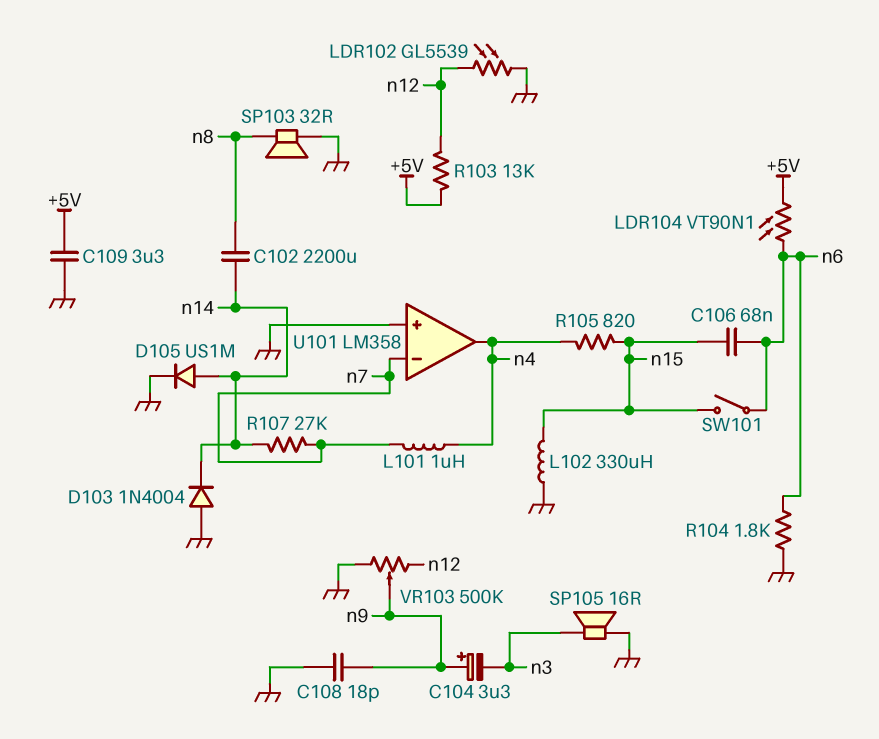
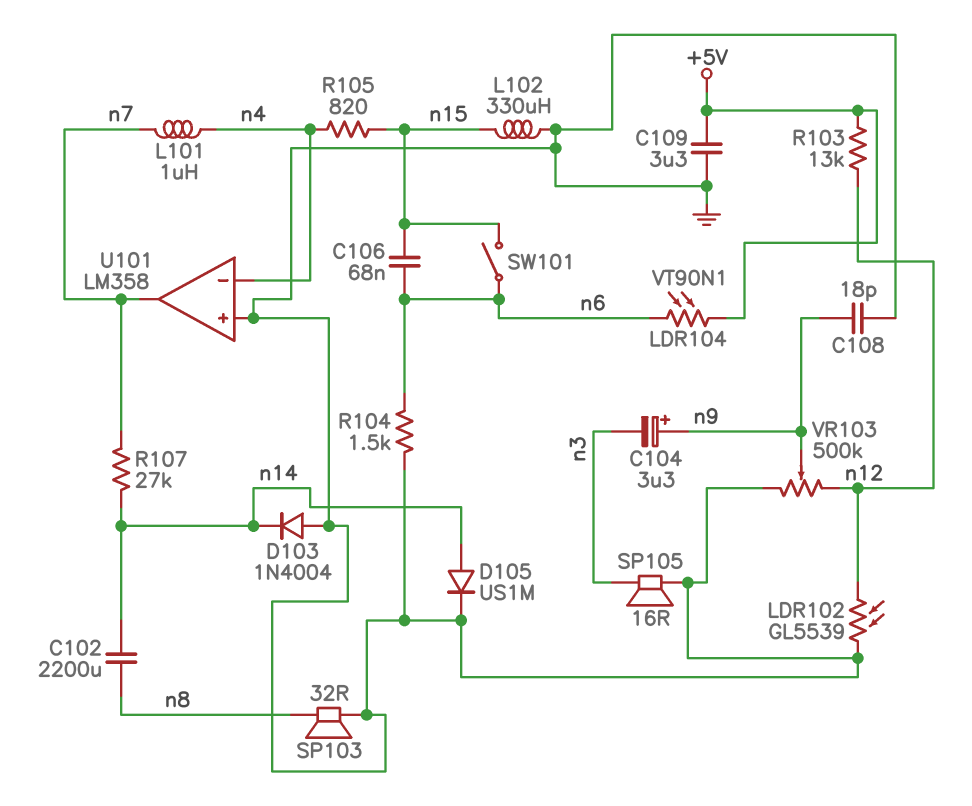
R104: 1.8k (GND, n6) -> 1.5k (GND, n6)
U101 pin in-: n7 -> n4
U101 pin out: n4 -> n7

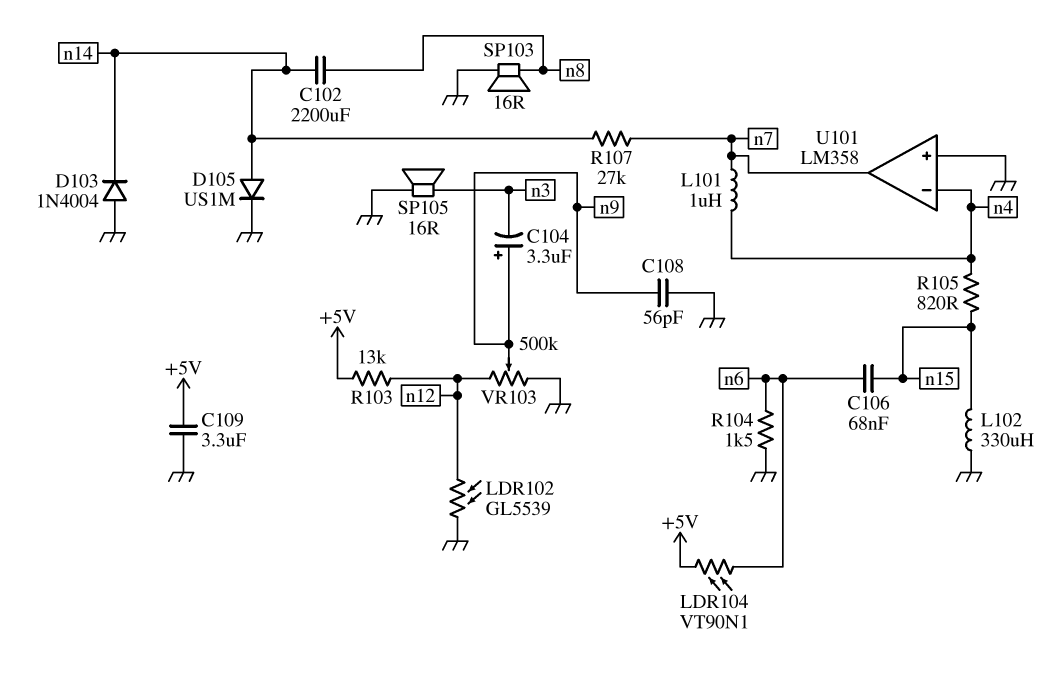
C108: 18pF (GND, n9) -> 56pF (GND, n9)
SP103: speaker 32R (GND, n8) -> speaker 16R (GND, n8)
SW101: switch (n6, n15) -> none

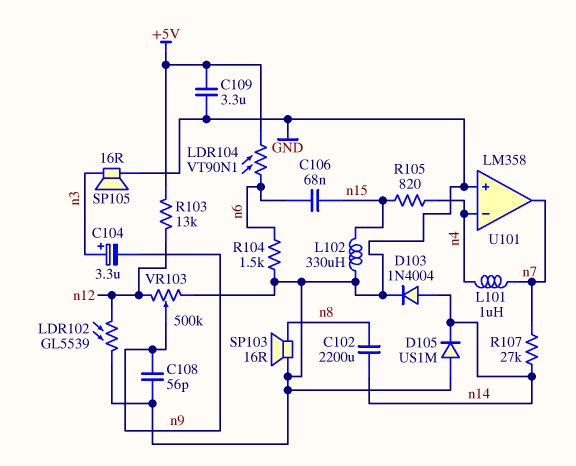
C104: 3.3uF (plus n9, minus n3) -> 3.3uF (plus n3, minus n9)
D103: diode 1N4004 (A GND, K n14) -> diode 1N4004 (A n14, K GND)
D105: diode US1M (A n14, K GND) -> diode US1M (A GND, K n14)

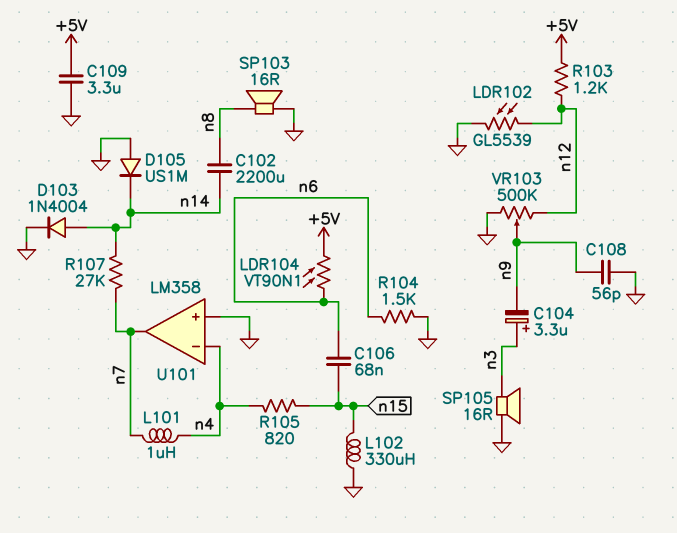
R103: 13k (+5V, n12) -> 1.2k (+5V, n12)

